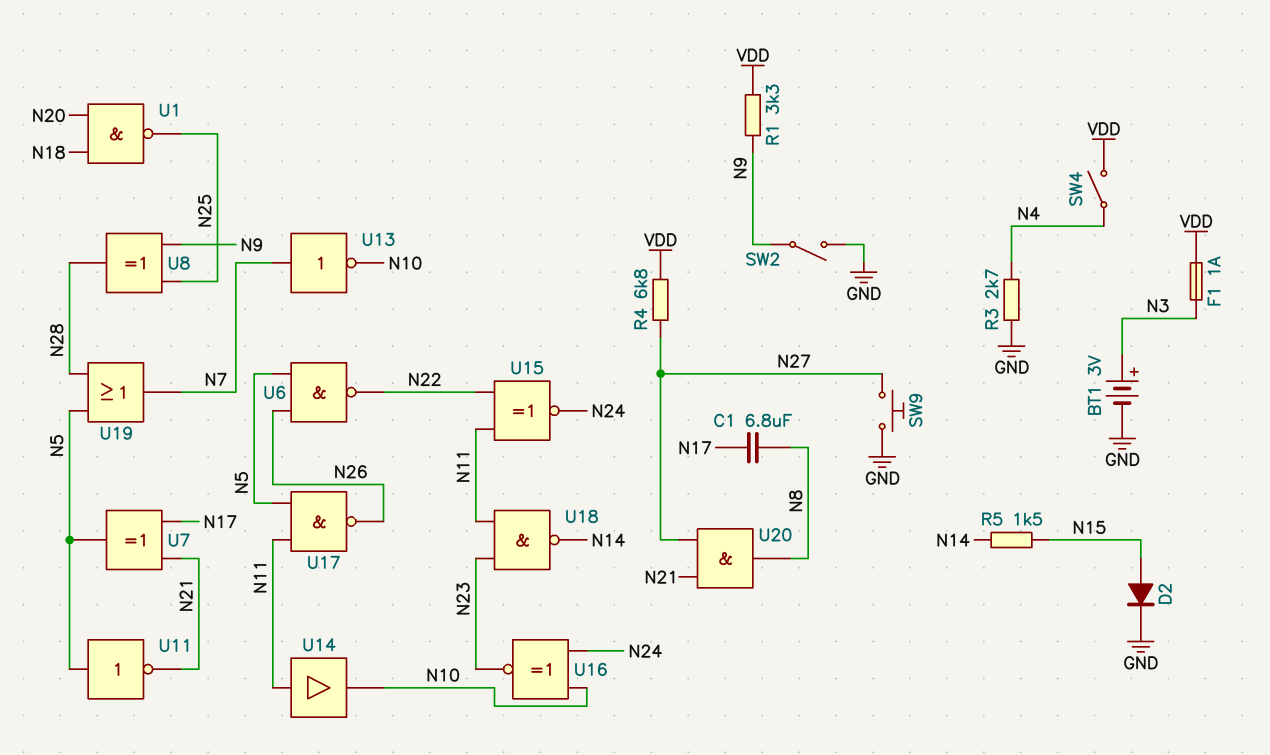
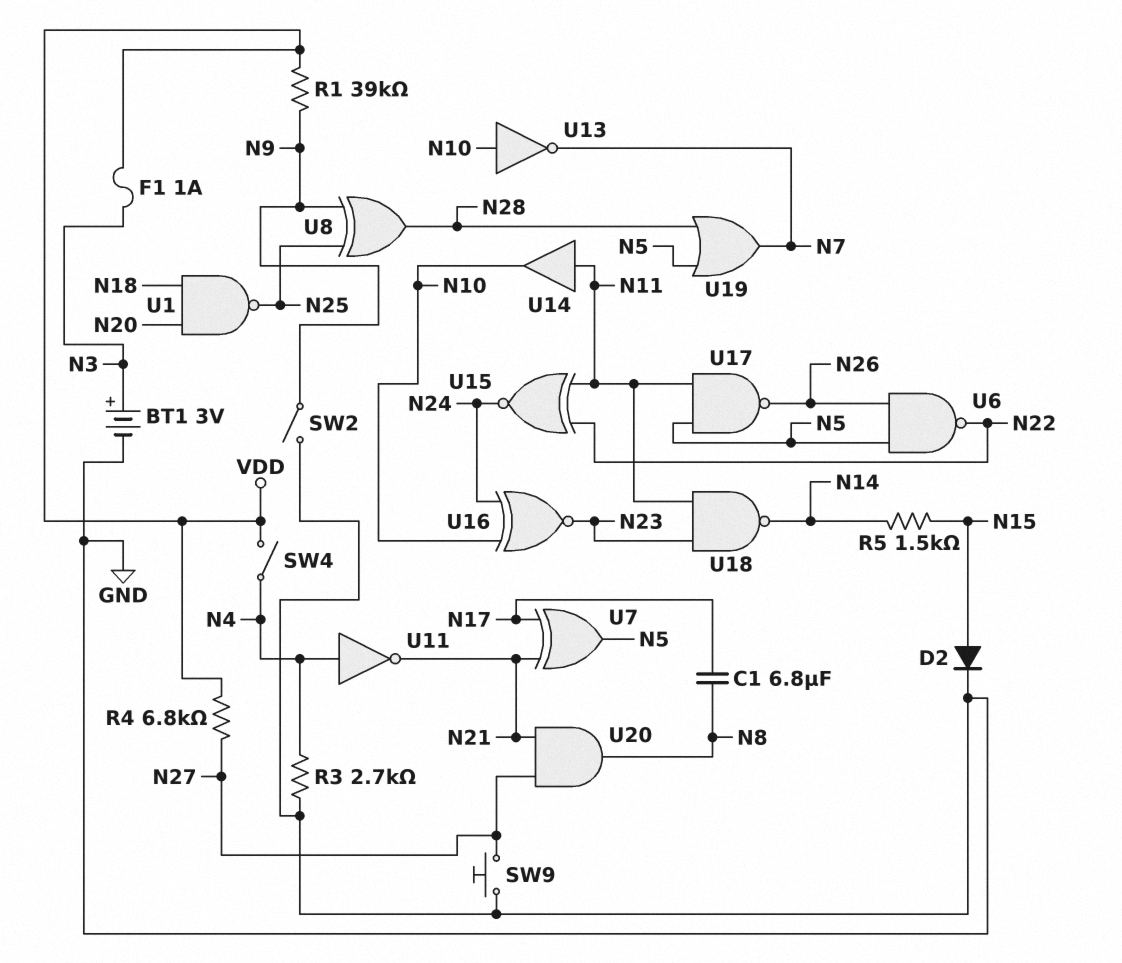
R1: 3.3k (N9, VDD) -> 39k (N9, VDD)
U11: NOT (in N5, out N21) -> NOT (in N4, out N21)
U13: NOT (in N7, out N10) -> NOT (in N10, out N7)

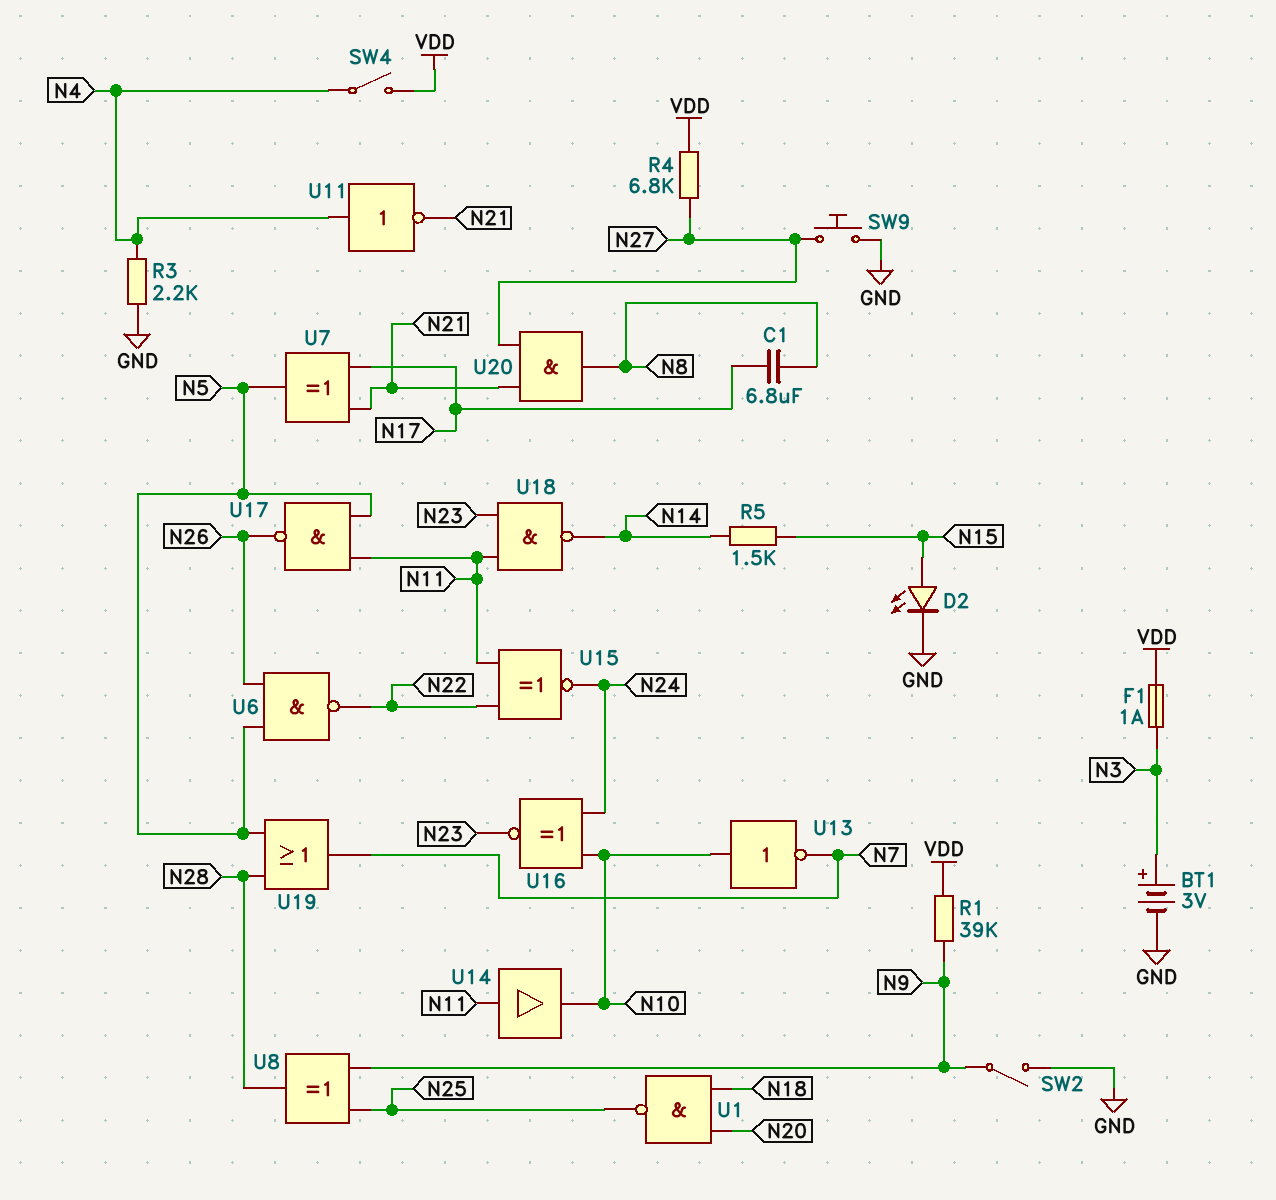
D2: diode (A N15, K GND) -> LED (A N15, K GND)
R3: 2.7k (GND, N4) -> 2.2k (GND, N4)

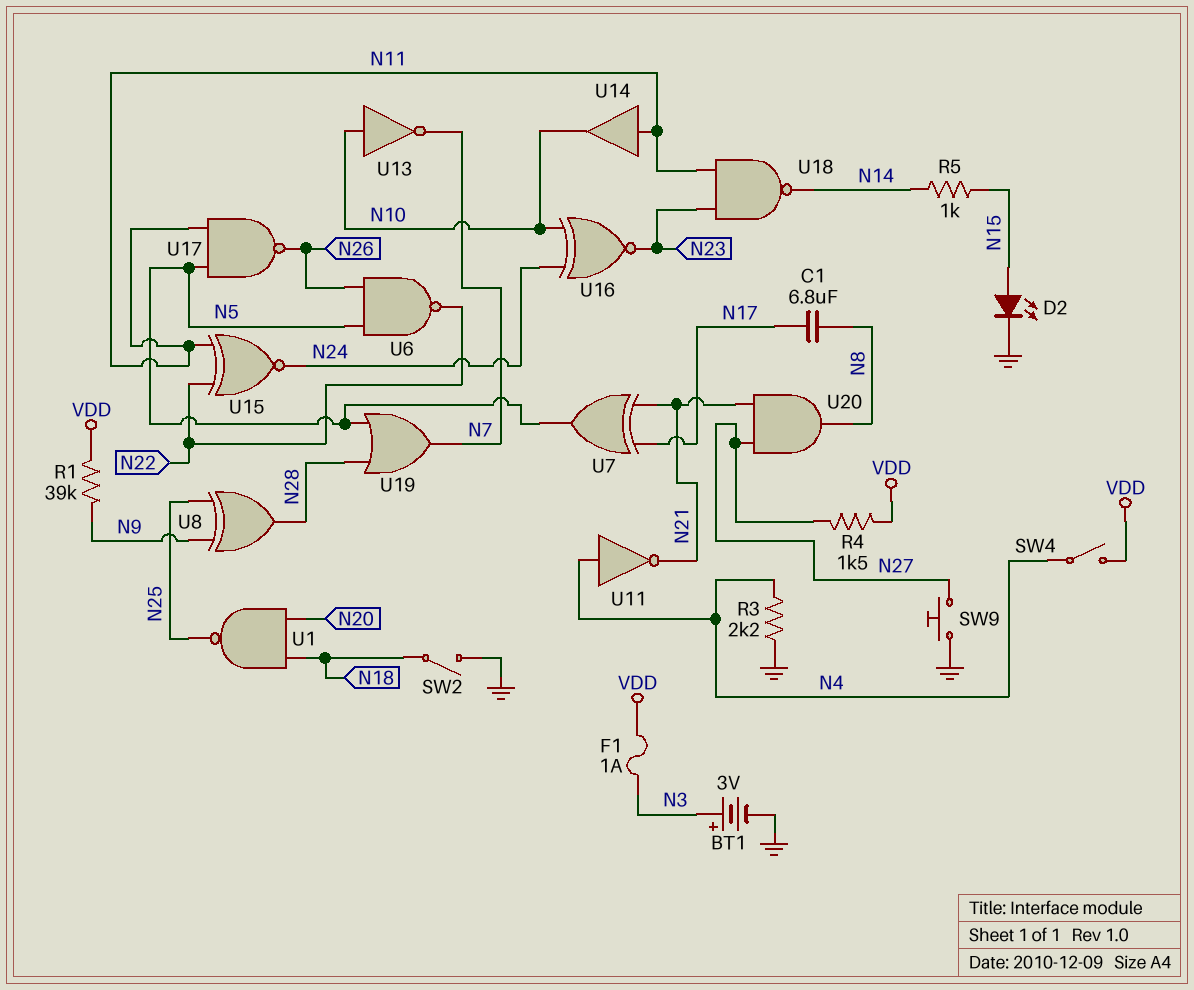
R4: 6.8k (N27, VDD) -> 1.5k (N27, VDD)
R5: 1.5k (N14, N15) -> 1k (N14, N15)
SW2: switch (GND, N9) -> switch (GND, N18)

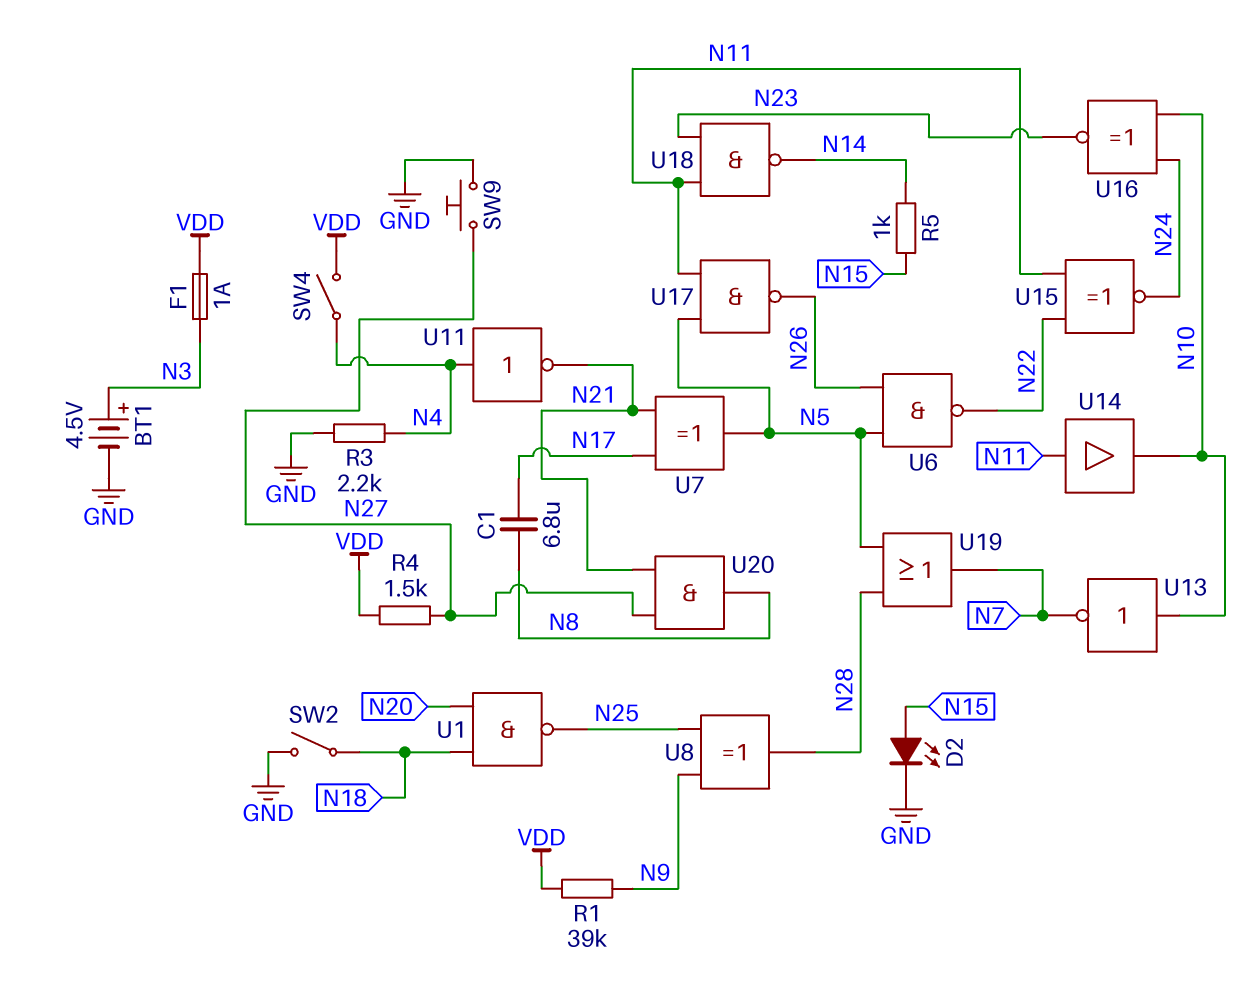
BT1: 3V (plus N3, minus GND) -> 4.5V (plus N3, minus GND)

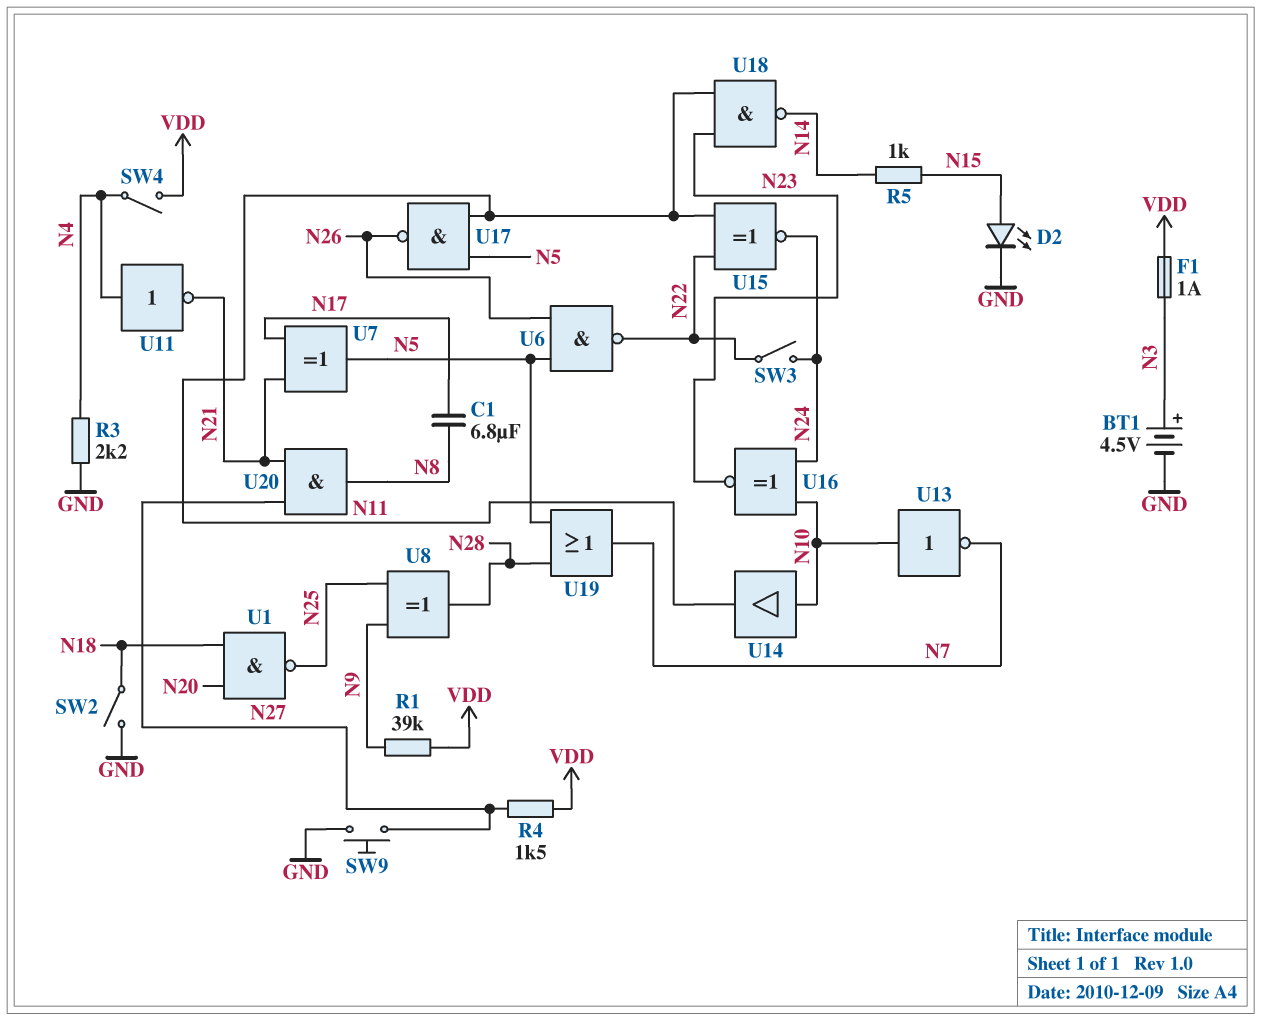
SW3: none -> switch (N22, N24)
U14: buffer (in N11, out N10) -> buffer (in N10, out N11)

